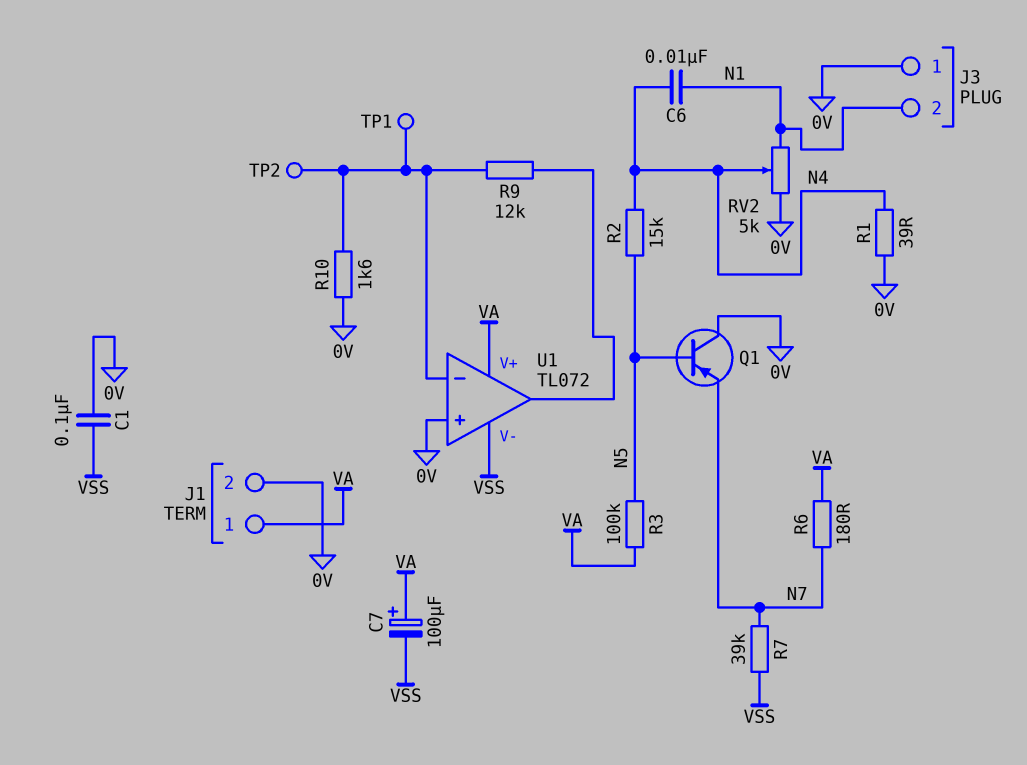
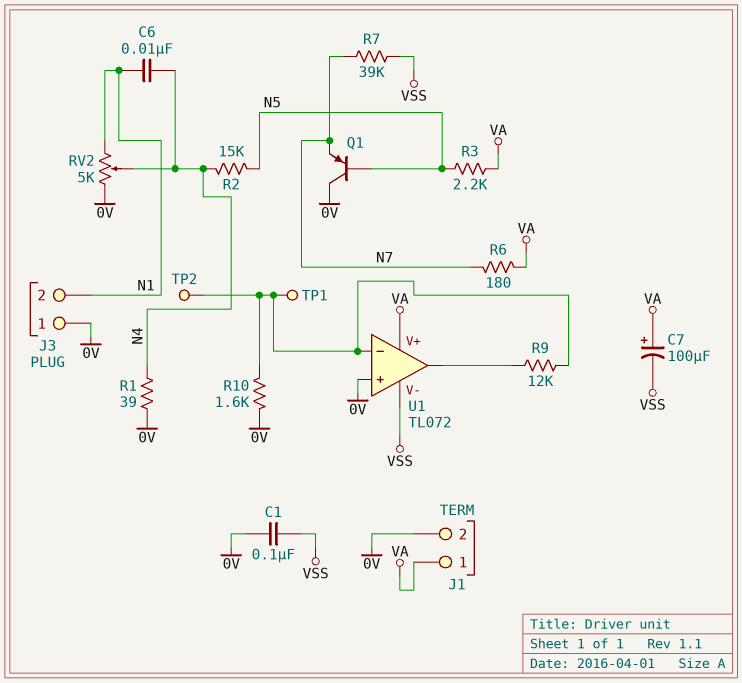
R3: 100k (N5, VA) -> 2.2k (N5, VA)

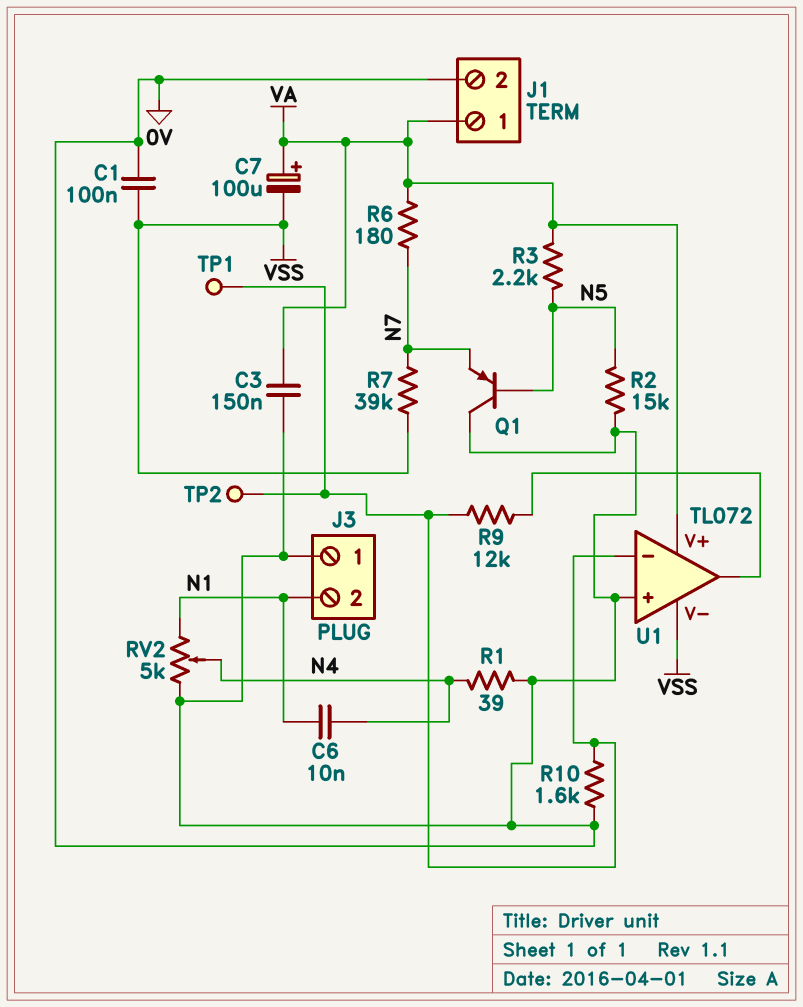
C3: none -> 150nF (0V, VA)
R2: 15k (N4, N5) -> 15k (0V, N5)

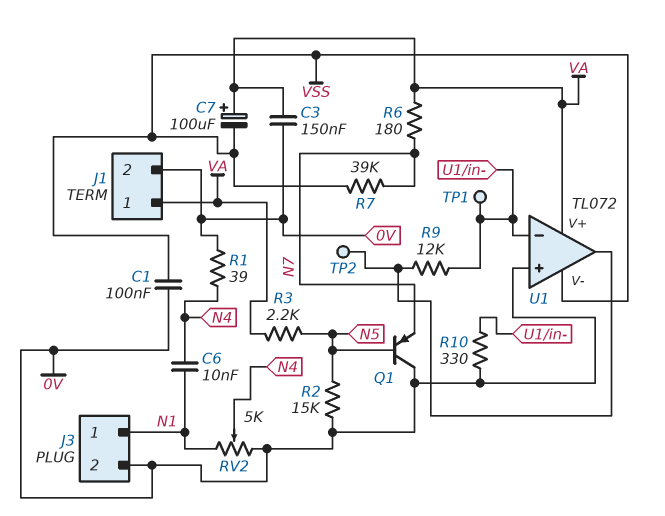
J3 pin 1: 0V -> N1
J3 pin 2: N1 -> 0V
R10: 1.6k (0V, U1/in-) -> 330 (0V, U1/in-)
TP2: test point (U1/in-) -> test point (U1/out)

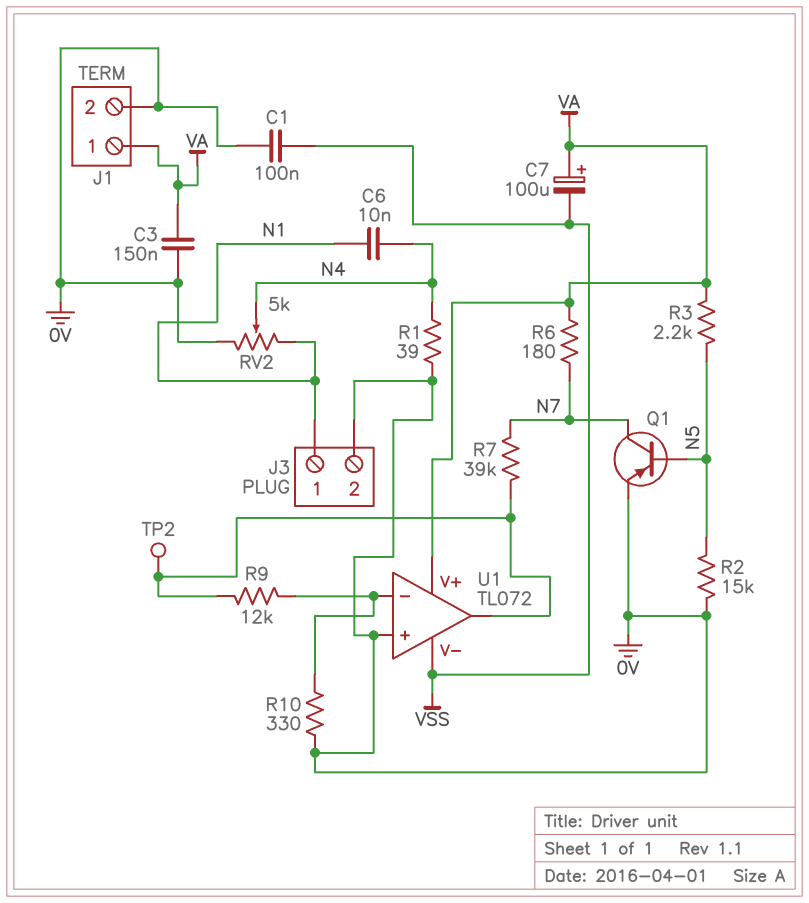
Q1: PNP (B N5, C 0V, E N7) -> PNP (B N5, C N7, E 0V)
R7: 39k (N7, VSS) -> 39k (N7, U1/out)
TP1: test point (U1/in-) -> none

